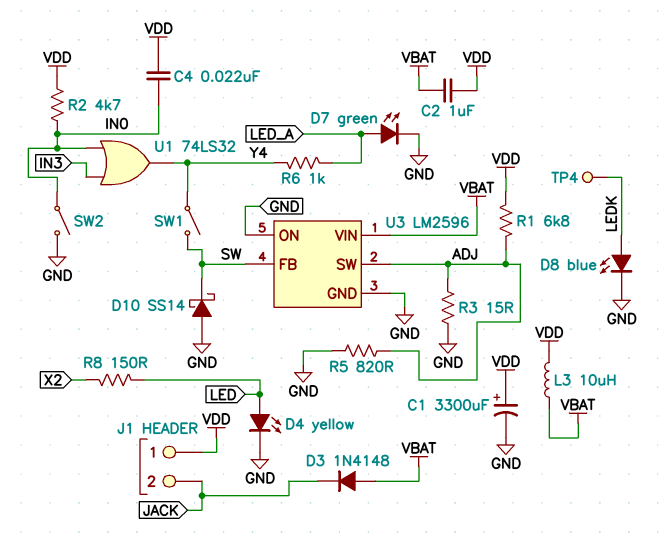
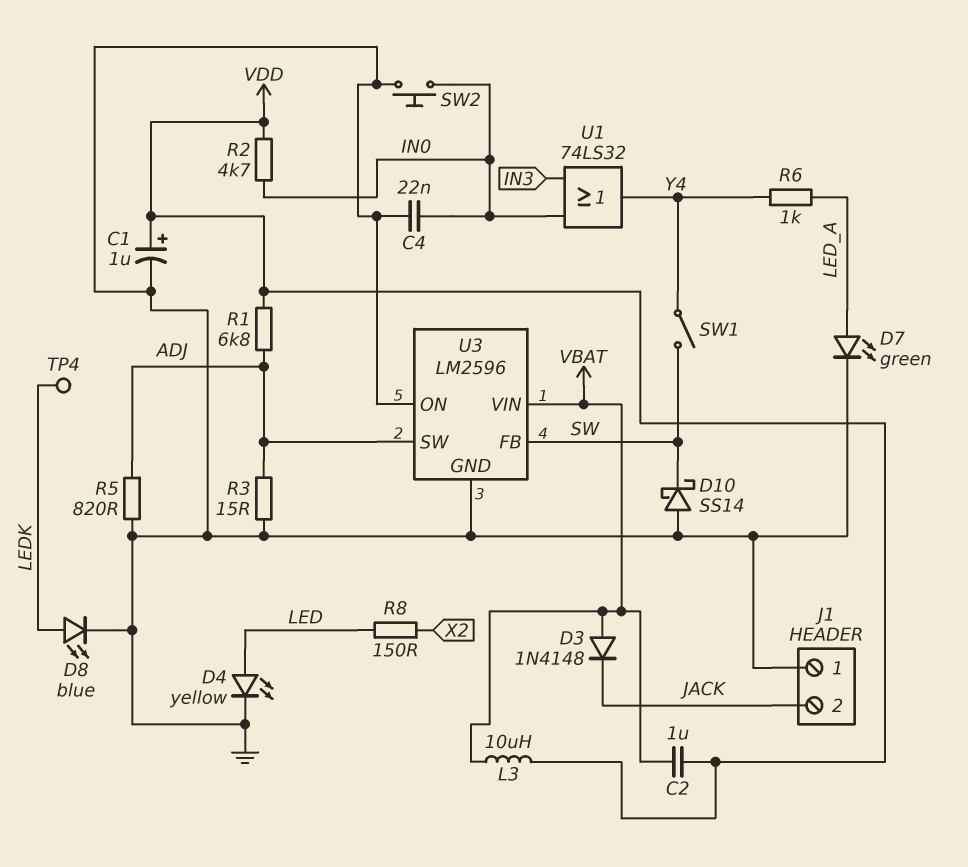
C1: 3300uF (plus VDD, minus GND) -> 1uF (plus VDD, minus GND)
C4: 22nF (IN0, VDD) -> 22nF (GND, IN0)
J1 pin 1: VDD -> GND
SW2: switch (GND, IN0) -> button (GND, IN0)

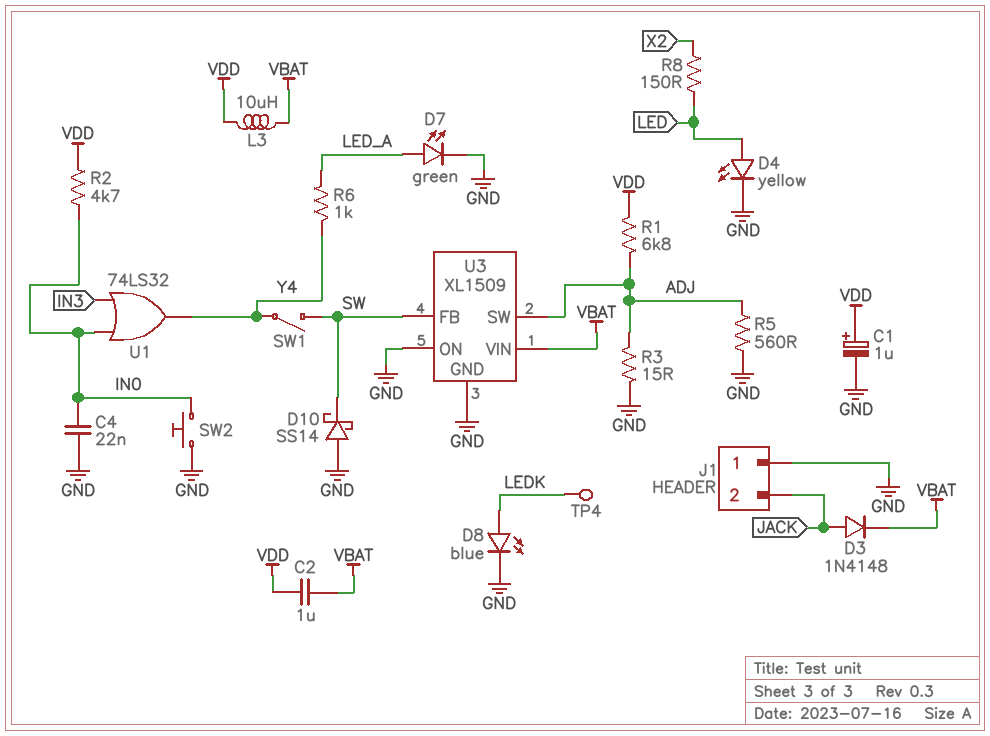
D3: diode 1N4148 (A VBAT, K JACK) -> diode 1N4148 (A JACK, K VBAT)
R5: 820 (ADJ, GND) -> 560 (ADJ, GND)
U3: LM2596 -> XL1509

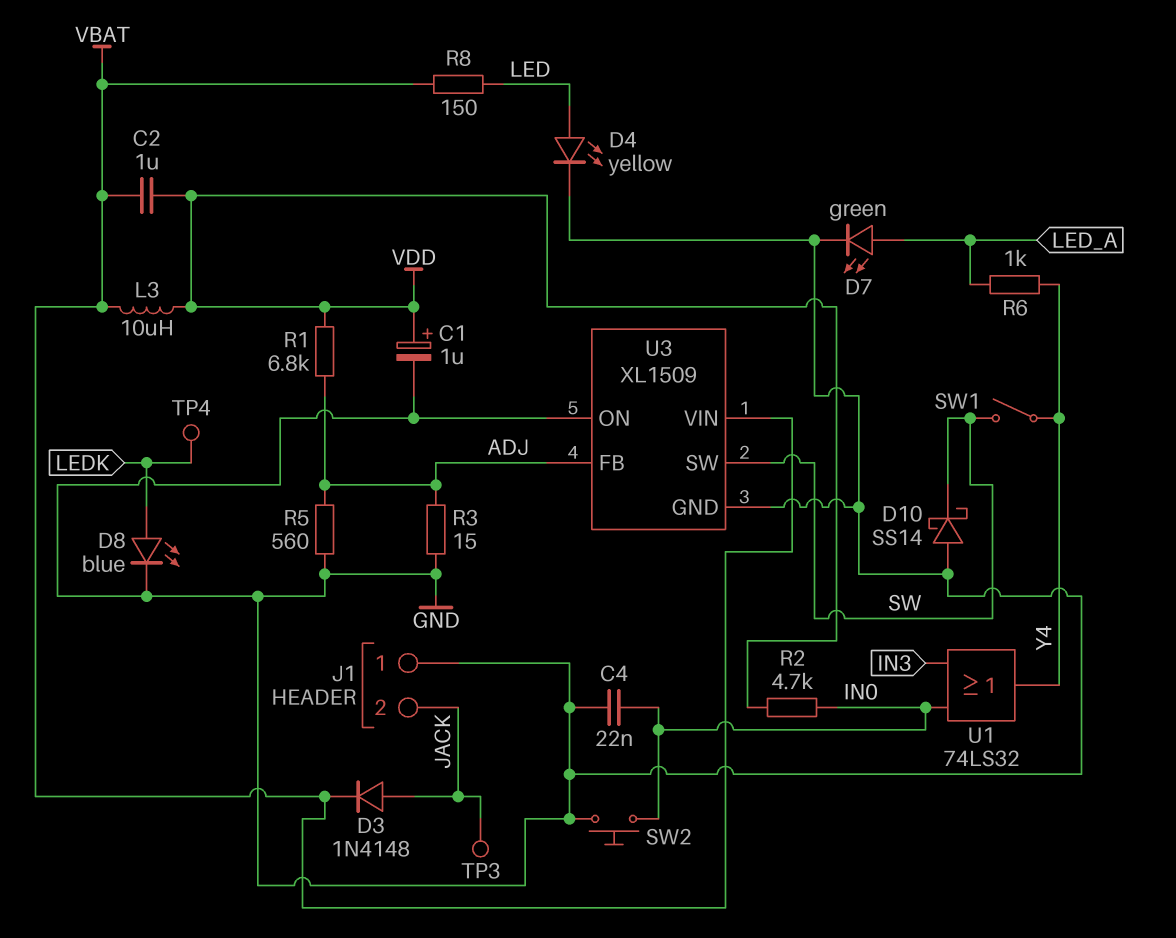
R8: 150 (LED, X2) -> 150 (LED, VBAT)
TP3: none -> test point (JACK)
U3 pin FB: SW -> ADJ
U3 pin SW: ADJ -> SW

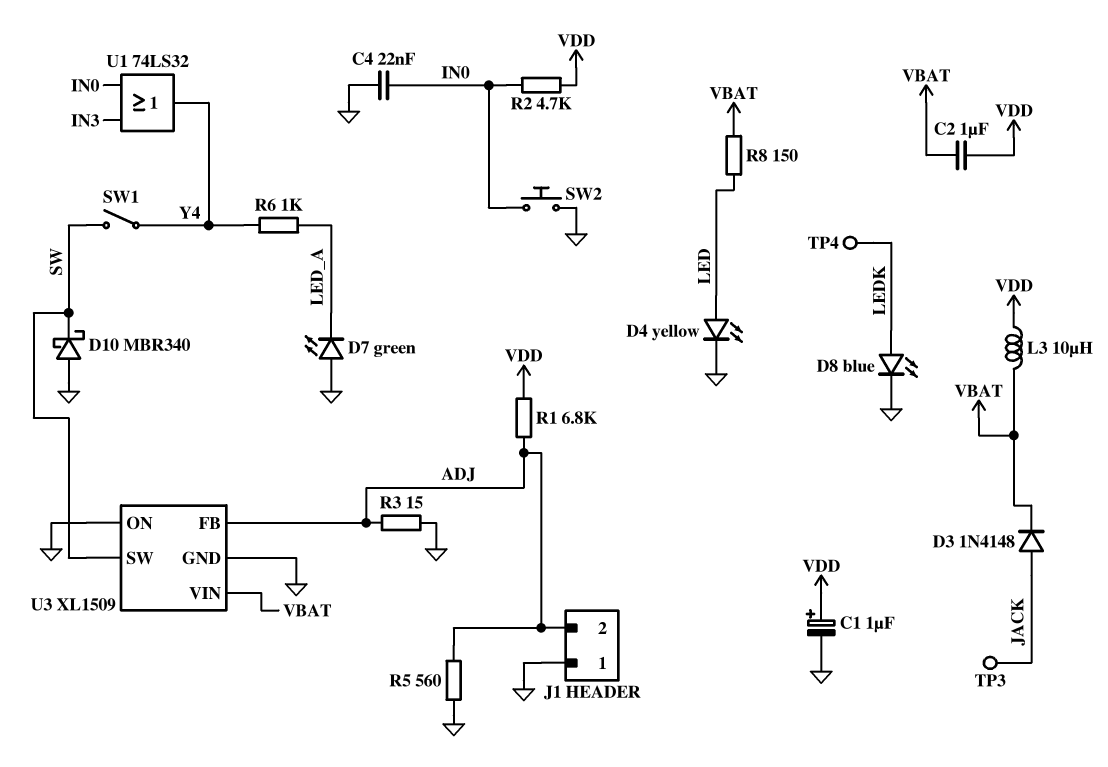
D7: LED green (A LED_A, K GND) -> LED green (A GND, K LED_A)
D10: schottky SS14 (A GND, K SW) -> schottky MBR340 (A GND, K SW)
J1 pin 2: JACK -> ADJ

